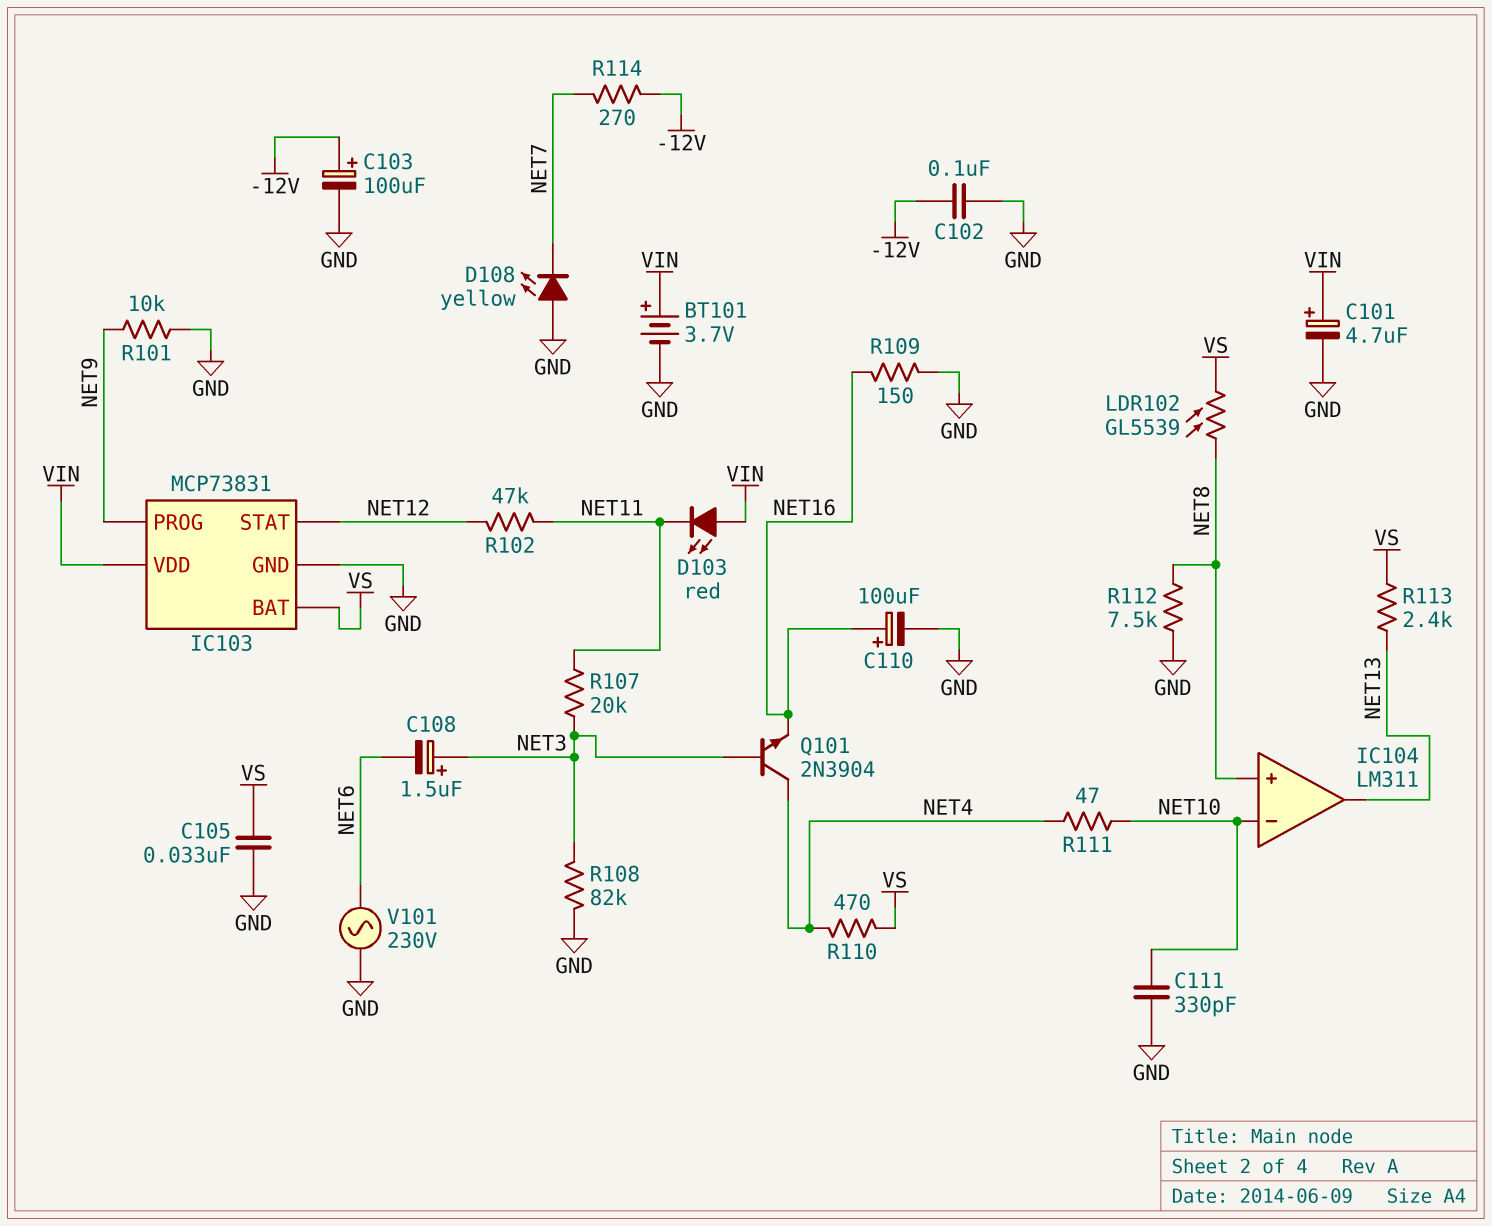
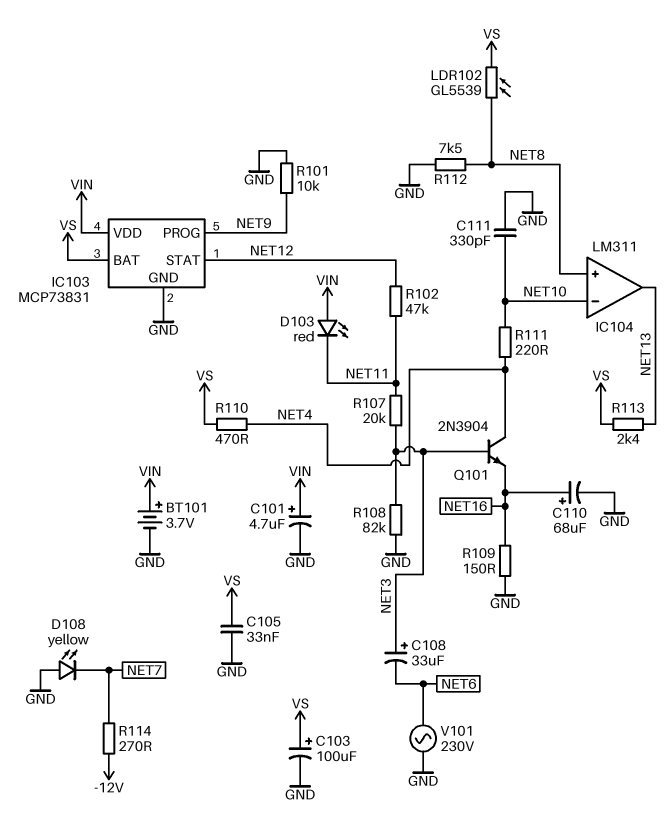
C102: 100nF (-12V, GND) -> none
C103: 100uF (plus -12V, minus GND) -> 100uF (plus VS, minus GND)
C108: 1.5uF (plus NET3, minus NET6) -> 33uF (plus NET3, minus NET6)
C110: 100uF (plus NET16, minus GND) -> 68uF (plus NET16, minus GND)
R111: 47 (NET4, NET10) -> 220 (NET4, NET10)

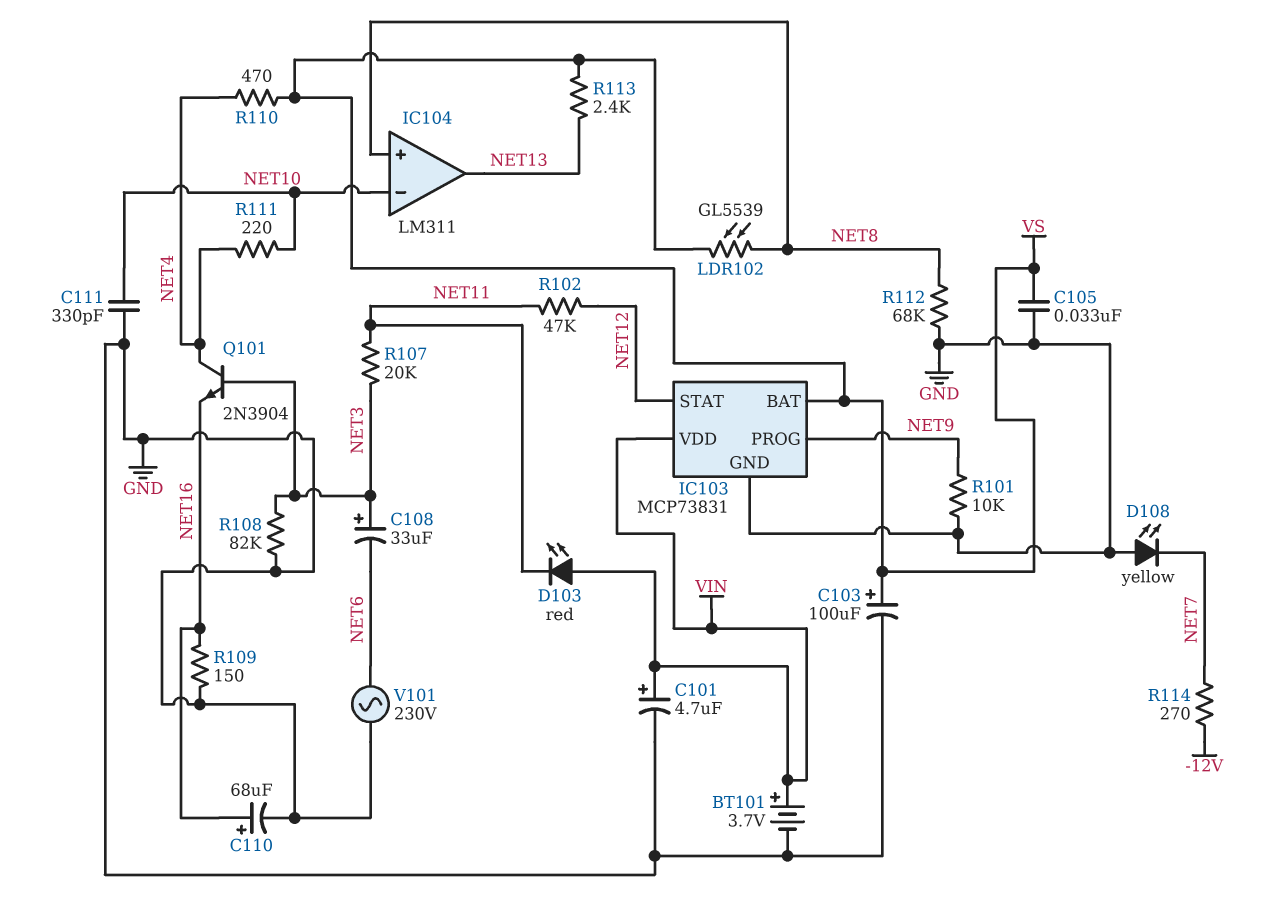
R112: 7.5k (GND, NET8) -> 68k (GND, NET8)

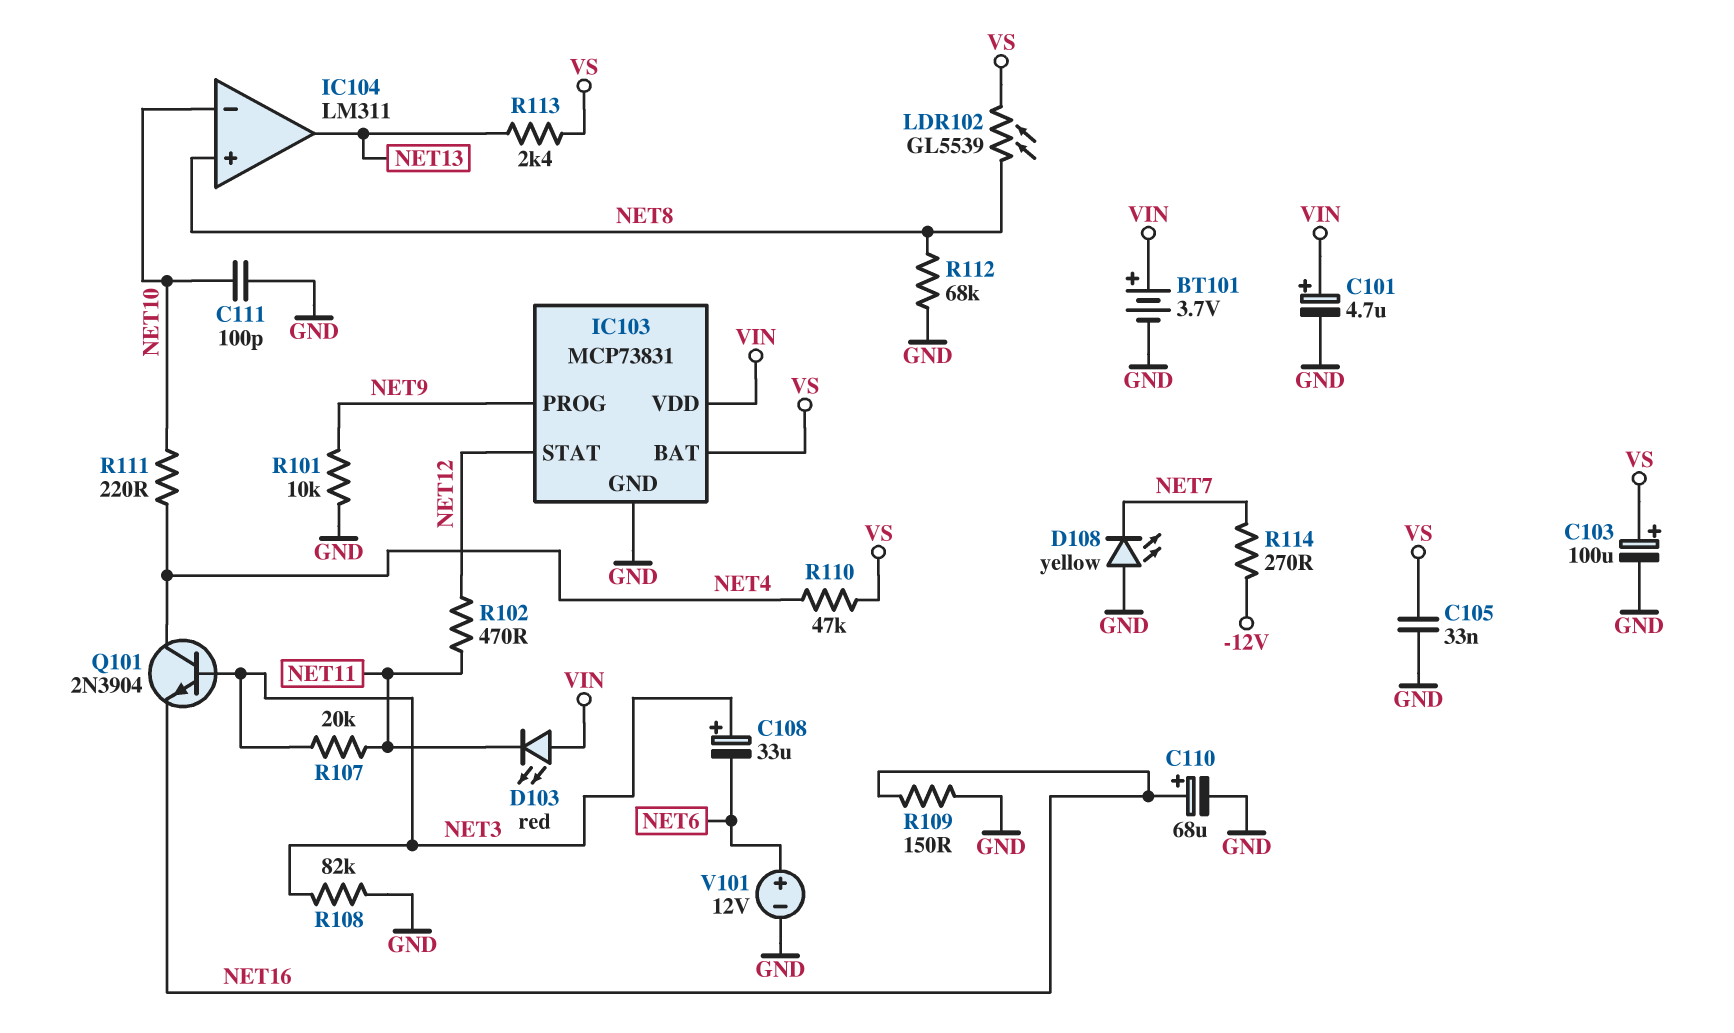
C111: 330pF (GND, NET10) -> 100pF (GND, NET10)
R102: 47k (NET11, NET12) -> 470 (NET11, NET12)
R110: 470 (NET4, VS) -> 47k (NET4, VS)
V101: AC 230V (GND, NET6) -> 12V (plus NET6, minus GND)

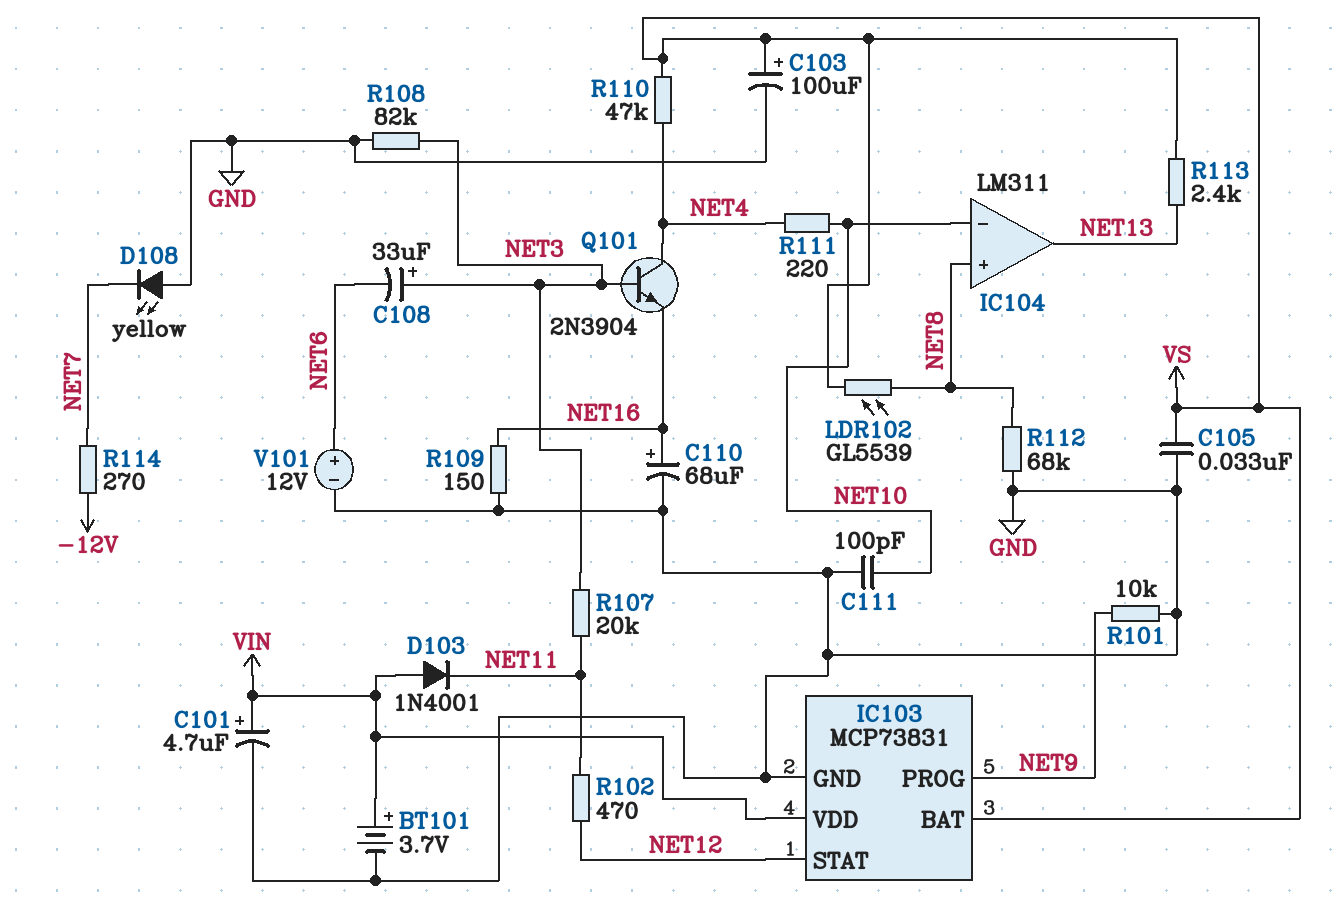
D103: LED red (A VIN, K NET11) -> diode 1N4001 (A VIN, K NET11)

